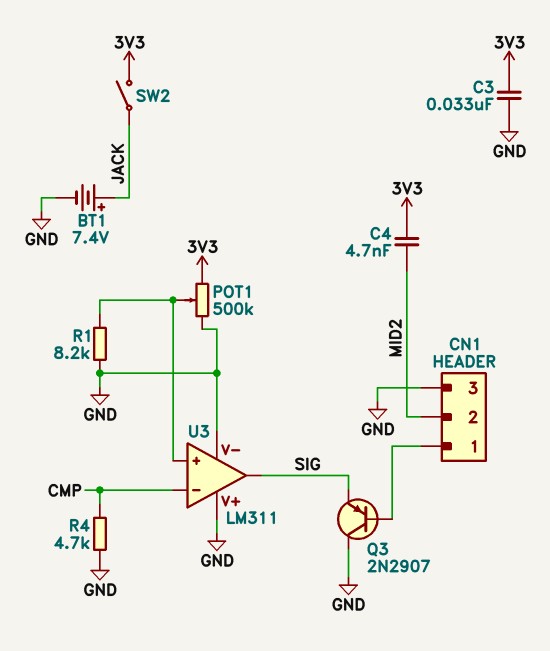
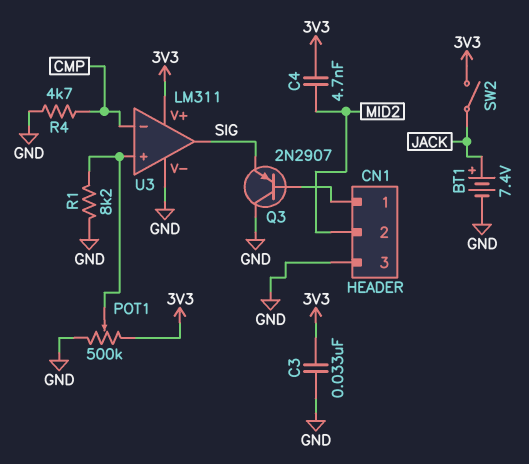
U3 pin V+: GND -> 3V3

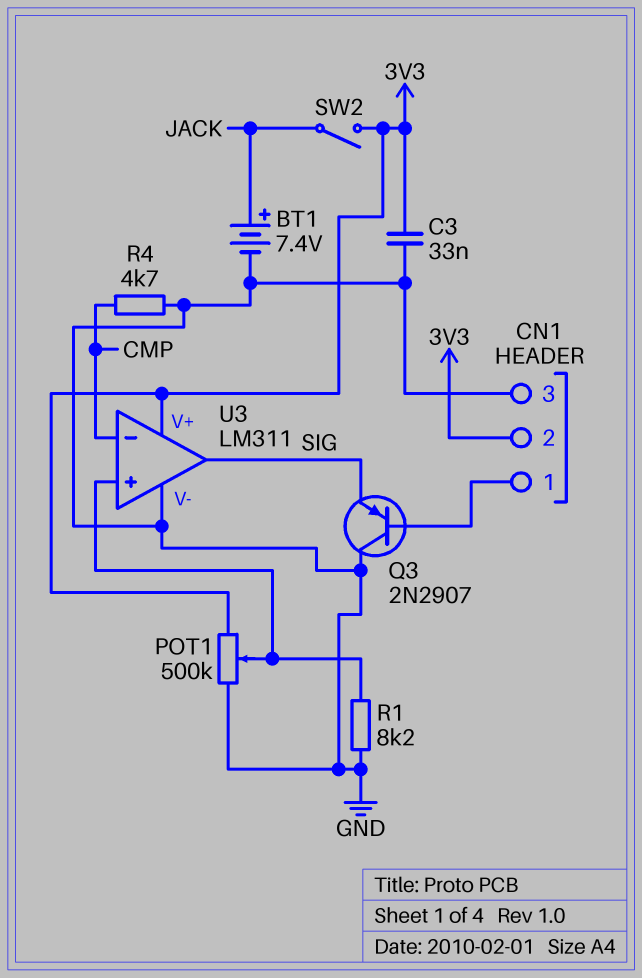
C4: 4.7nF (3V3, MID2) -> none
CN1 pin 2: MID2 -> 3V3

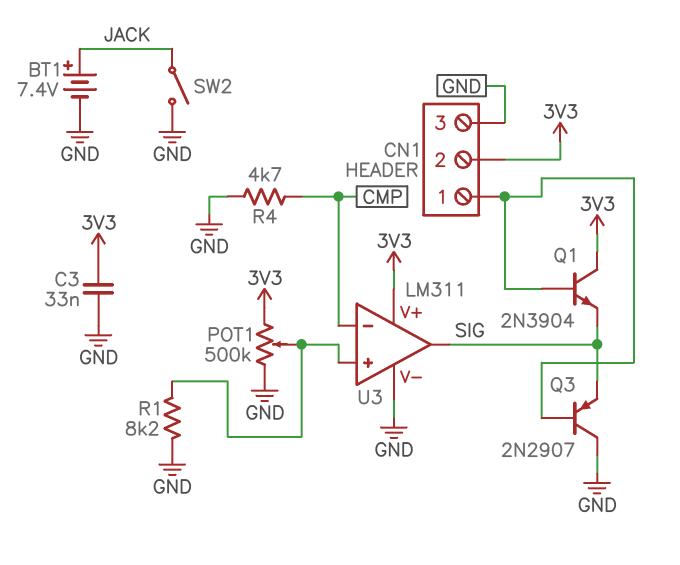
Q1: none -> NPN 2N3904 (B CN1/1, C 3V3, E SIG)
SW2: switch (3V3, JACK) -> switch (GND, JACK)

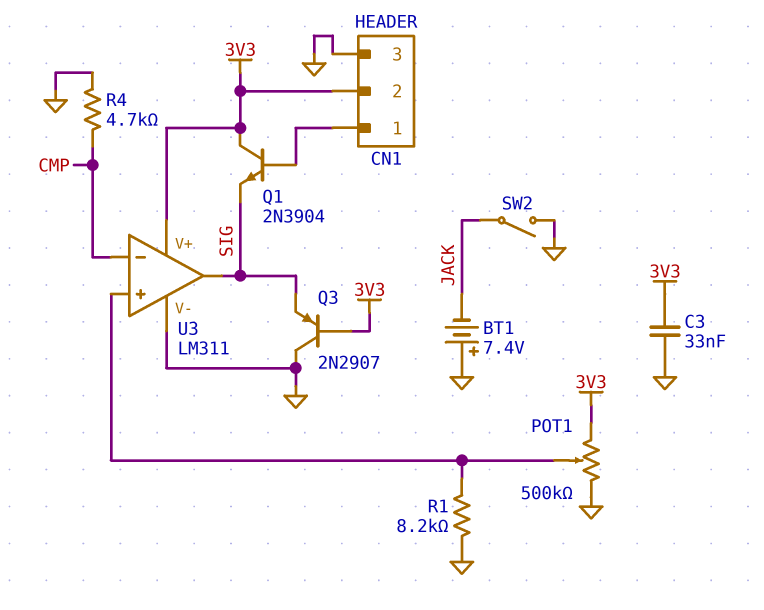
BT1: 7.4V (plus JACK, minus GND) -> 7.4V (plus GND, minus JACK)
Q3: PNP 2N2907 (B CN1/1, C GND, E SIG) -> PNP 2N2907 (B 3V3, C GND, E SIG)

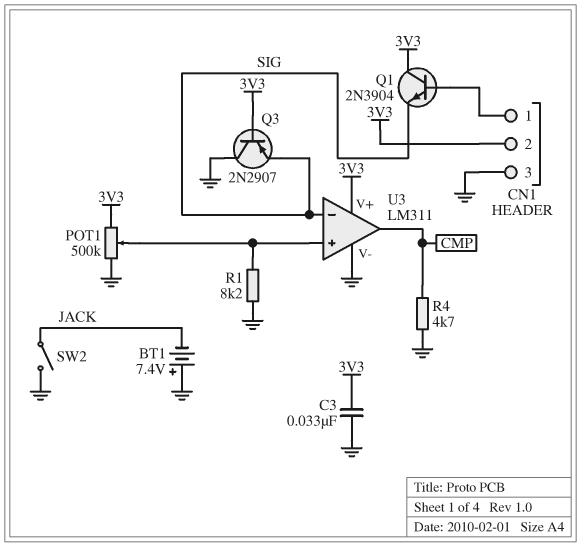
U3 pin in-: CMP -> SIG
U3 pin out: SIG -> CMP

